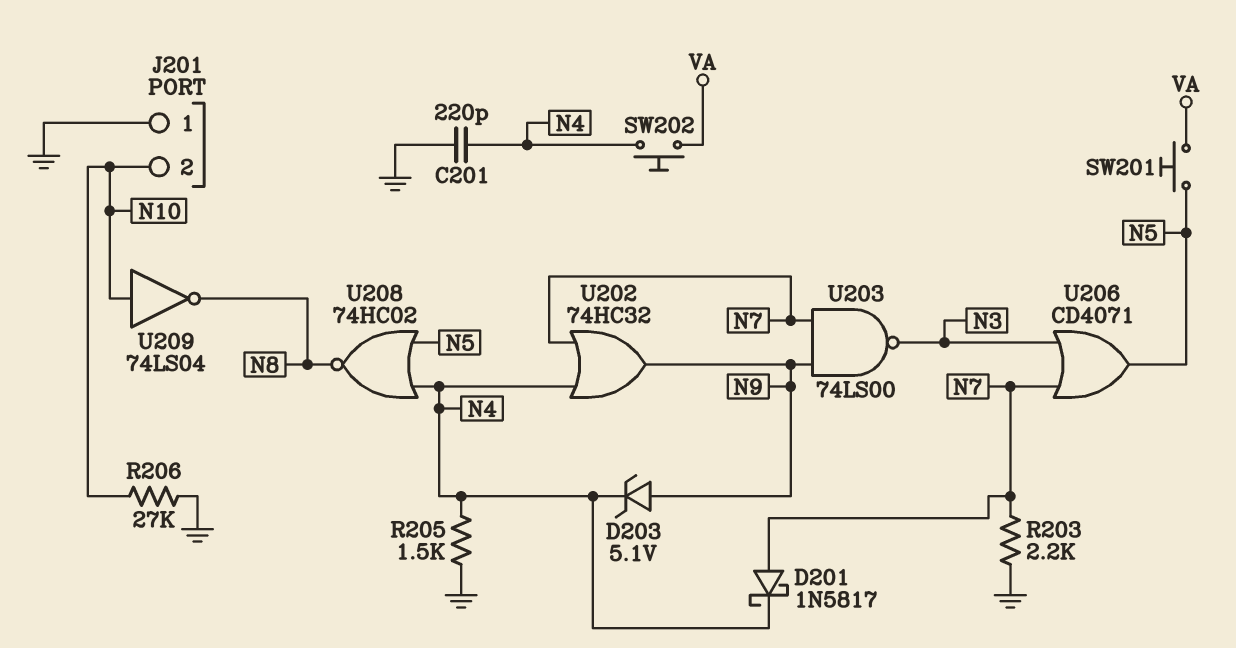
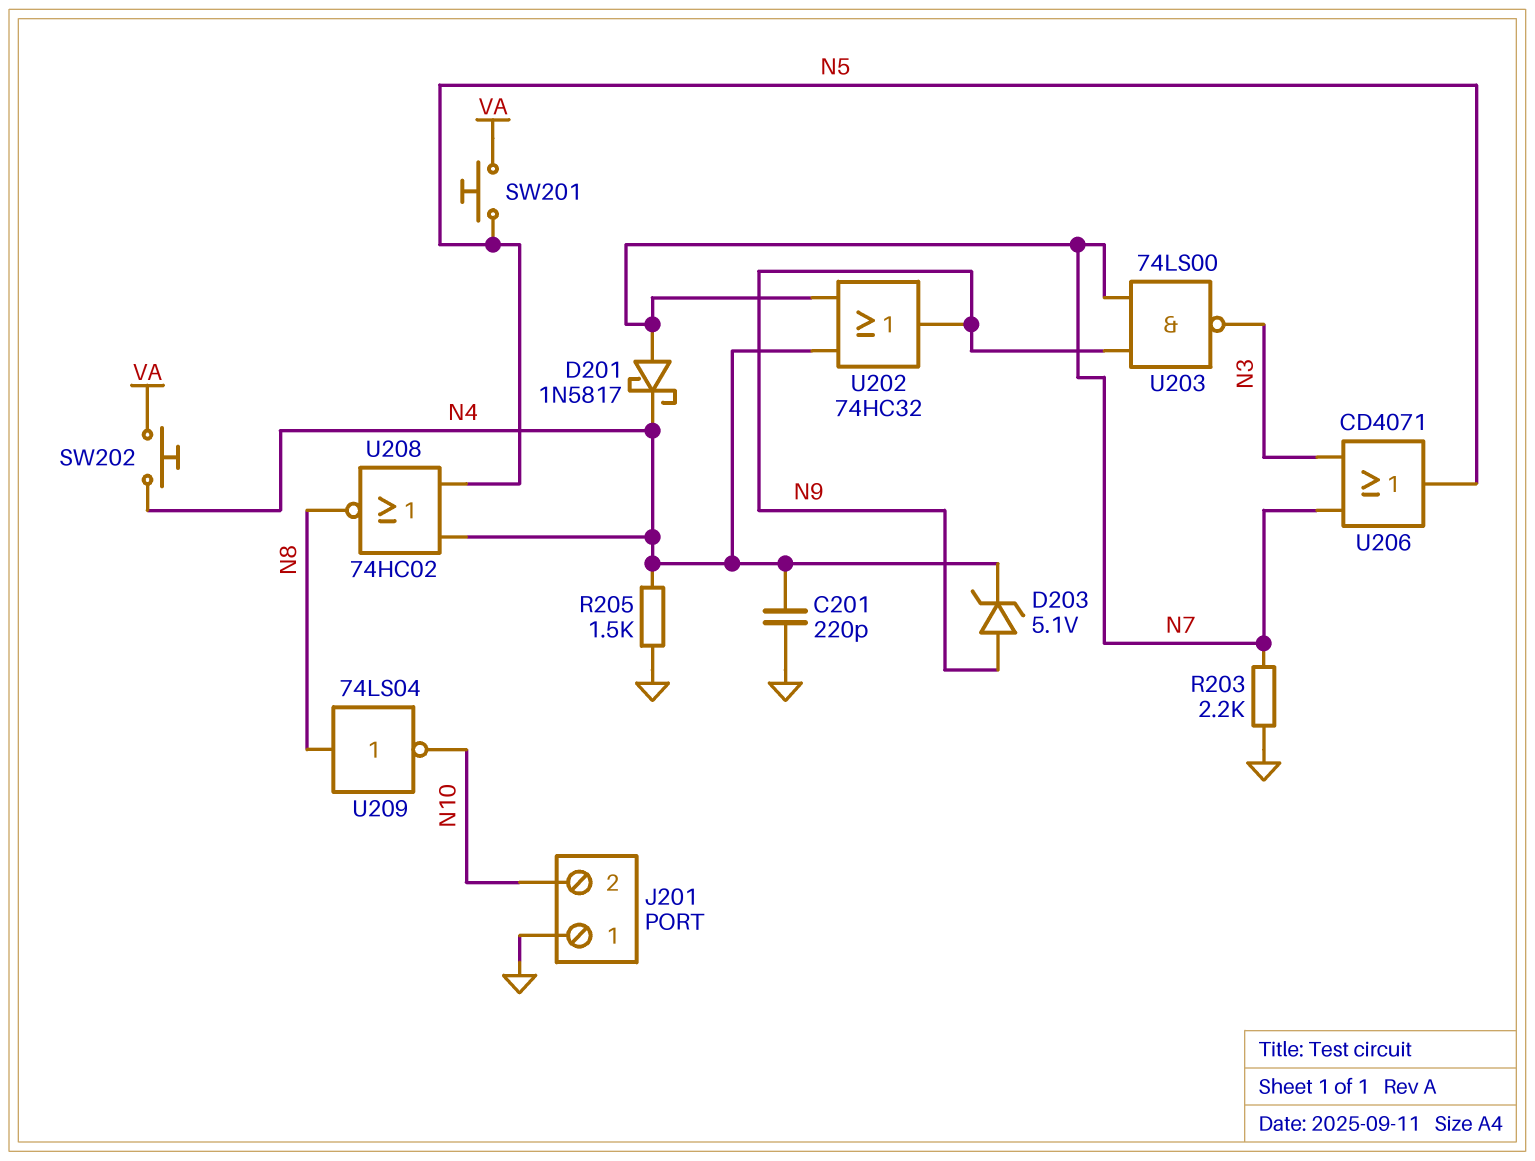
R206: 27k (GND, N10) -> none
U209: NOT 74LS04 (in N10, out N8) -> NOT 74LS04 (in N8, out N10)

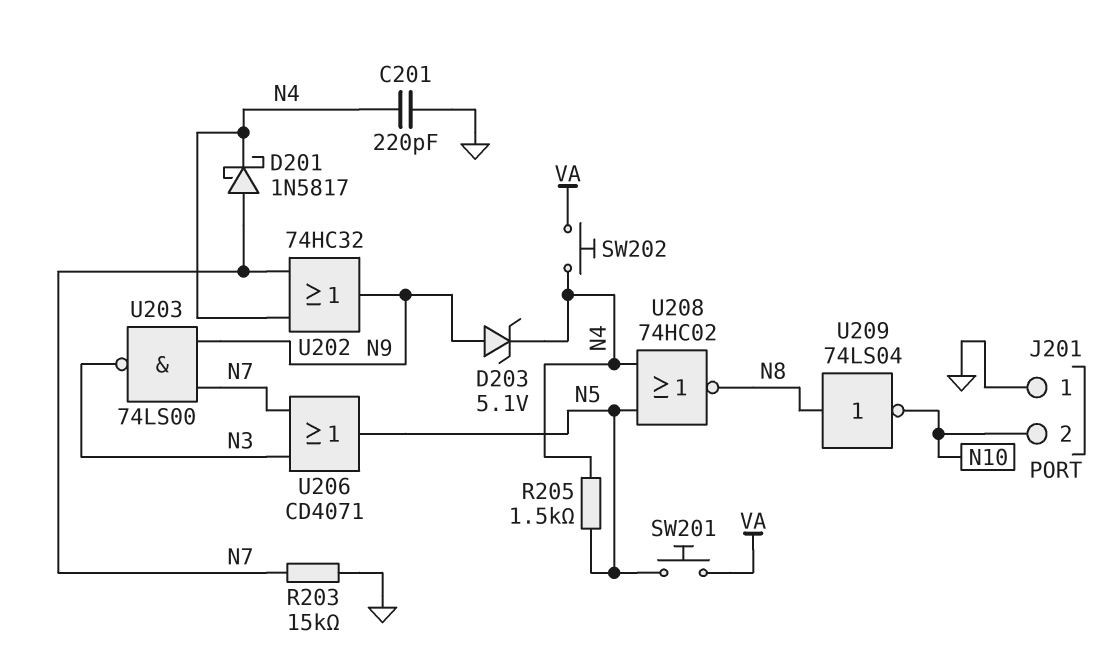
R203: 2.2k (GND, N7) -> 15k (GND, N7)
R205: 1.5k (GND, N4) -> 1.5k (N4, N5)

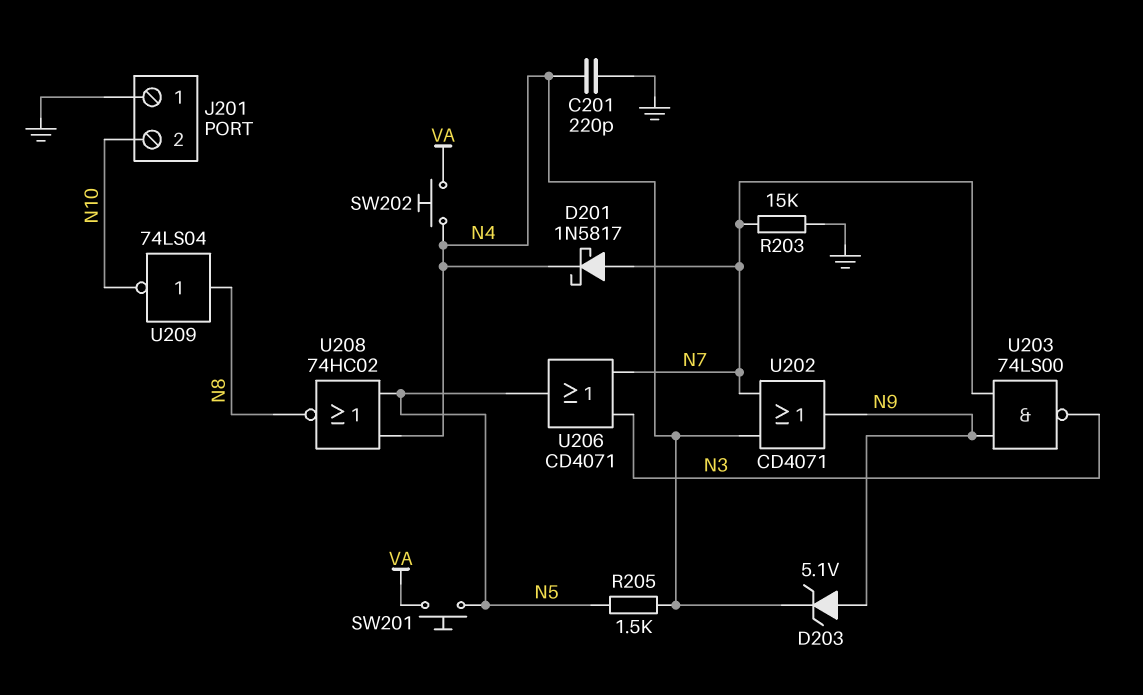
U202: OR 74HC32 (in N4, in N7, out N9) -> OR CD4071 (in N4, in N7, out N9)

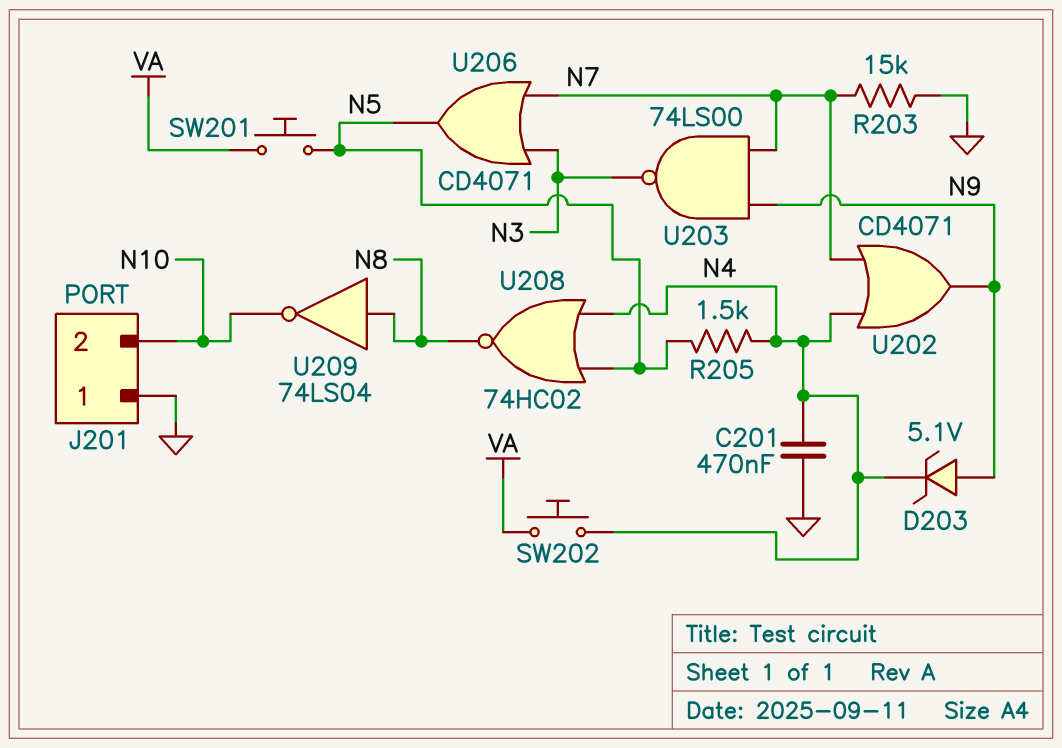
C201: 220pF (GND, N4) -> 470nF (GND, N4)
D201: schottky 1N5817 (A N7, K N4) -> none

